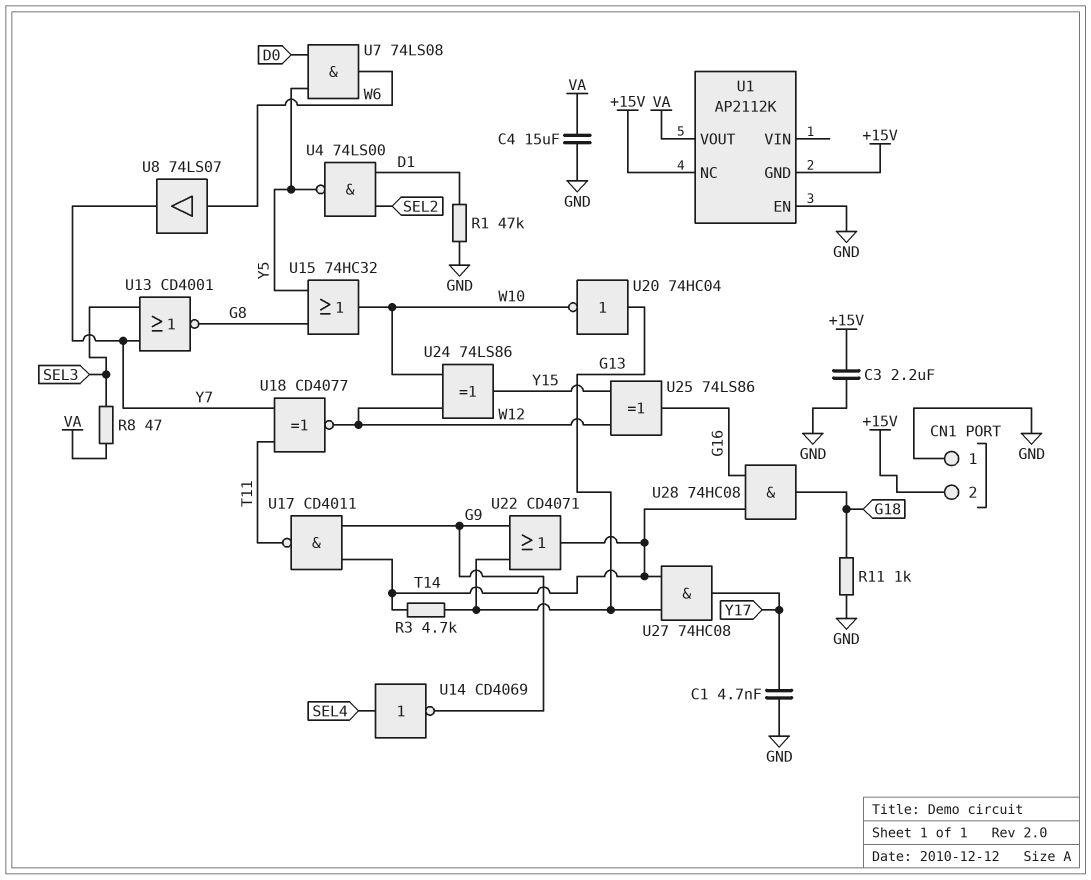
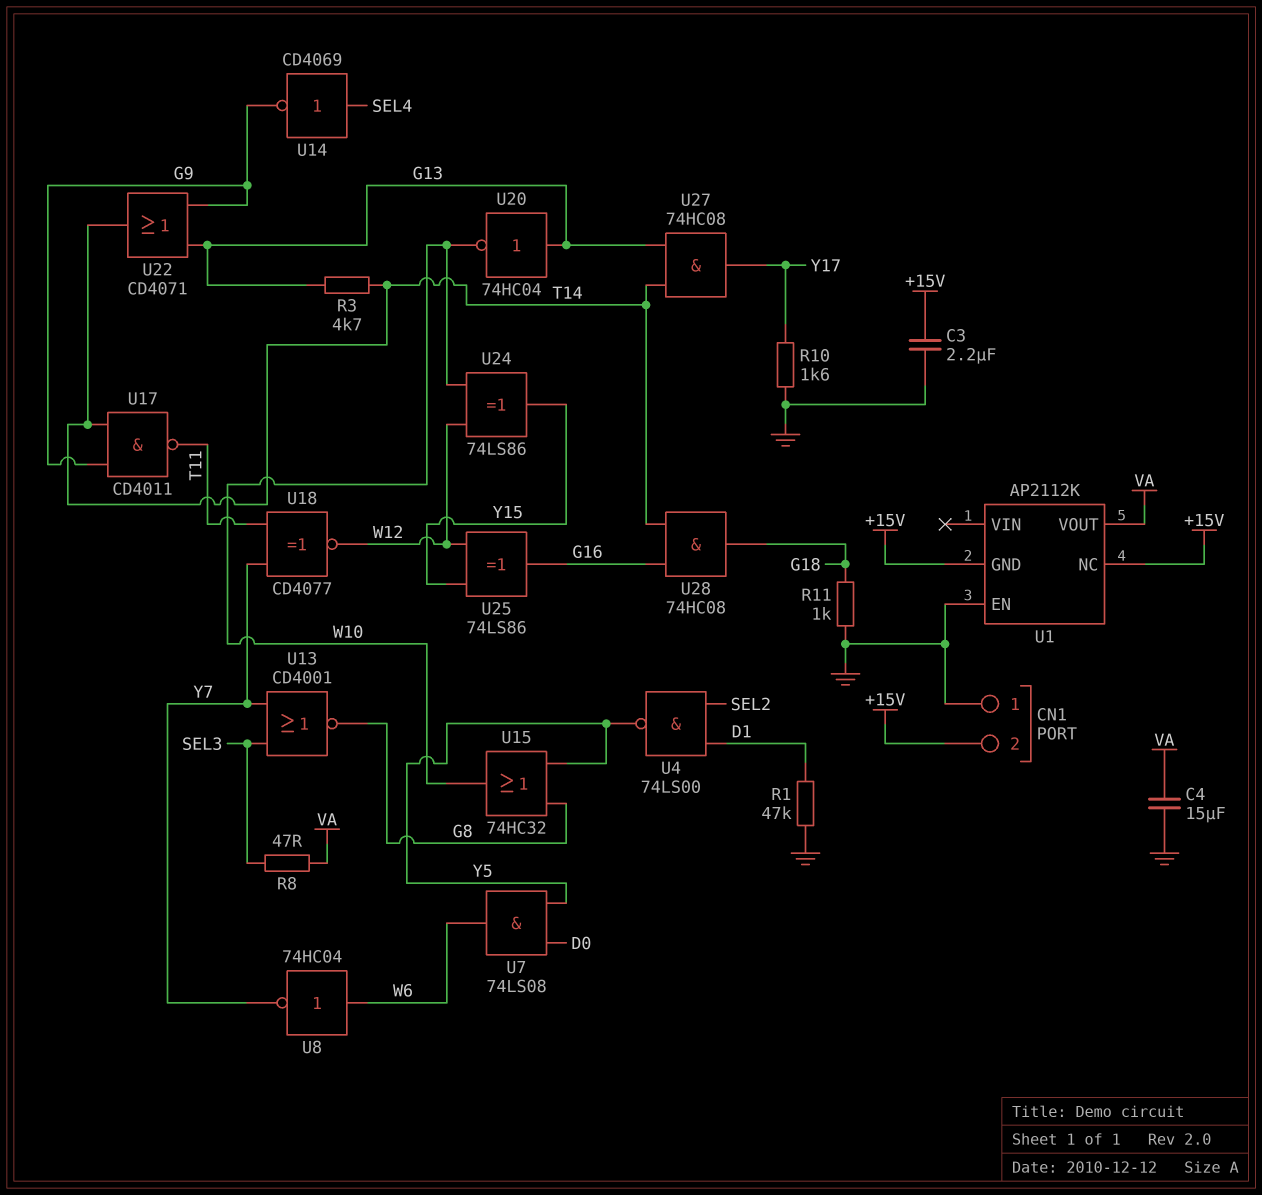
C1: 4.7nF (GND, Y17) -> none
R10: none -> 1.6k (GND, Y17)
U8: buffer 74LS07 (in W6, out Y7) -> NOT 74HC04 (in W6, out Y7)

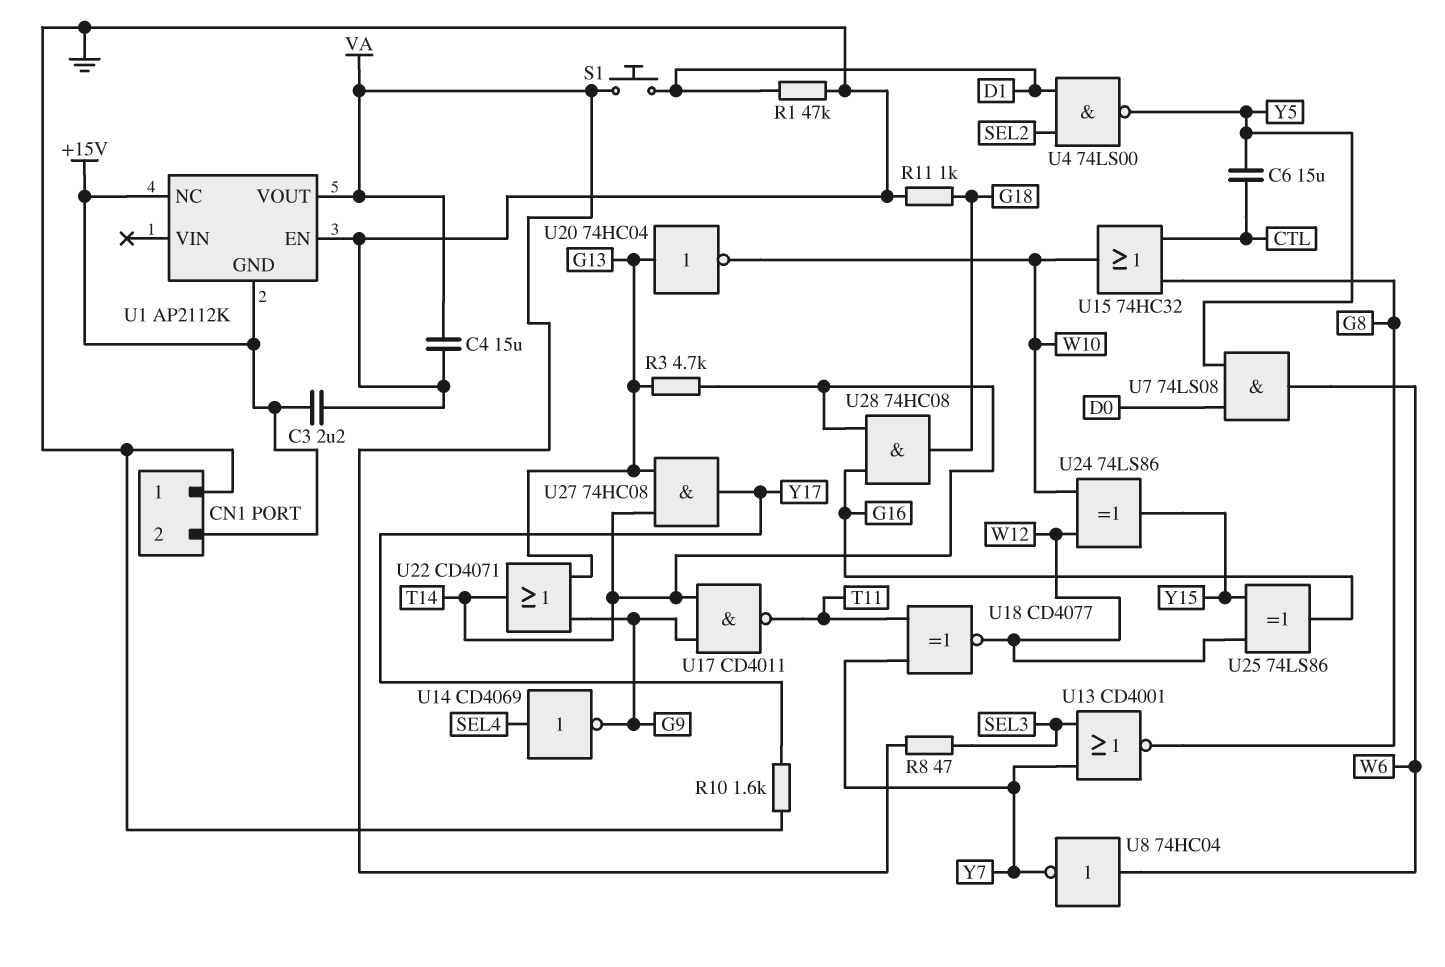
C6: none -> 15uF (CTL, Y5)
S1: none -> button (D1, VA)
U15: OR 74HC32 (in G8, in Y5, out W10) -> OR 74HC32 (in CTL, in G8, out W10)

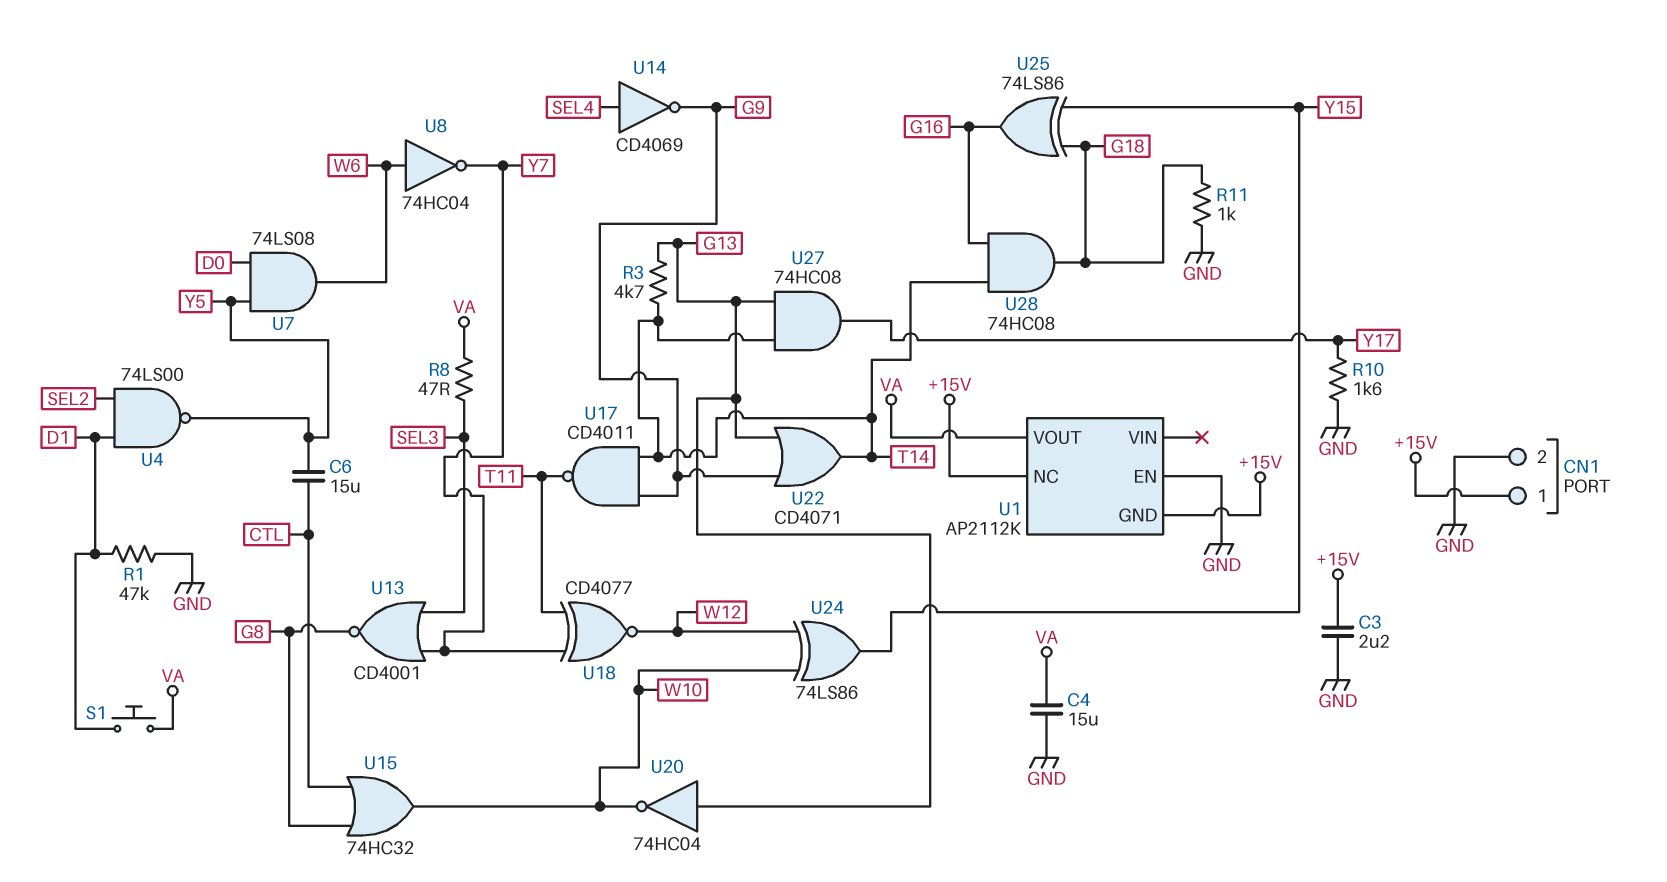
CN1 pin 1: GND -> +15V
CN1 pin 2: +15V -> GND
U25: XOR 74LS86 (in W12, in Y15, out G16) -> XOR 74LS86 (in G18, in Y15, out G16)

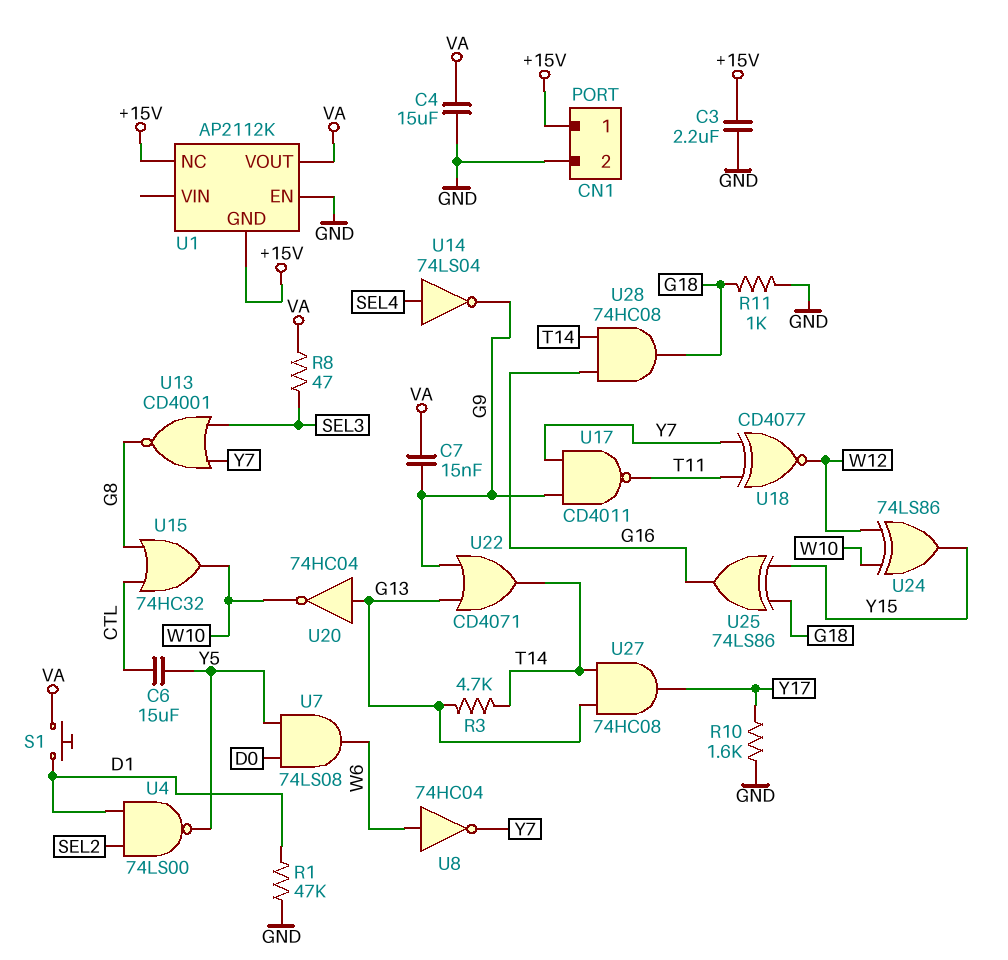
C7: none -> 15nF (G9, VA)
U14: NOT CD4069 (in SEL4, out G9) -> NOT 74LS04 (in SEL4, out G9)
U17: NAND CD4011 (in G9, in T14, out T11) -> NAND CD4011 (in G9, in Y7, out T11)

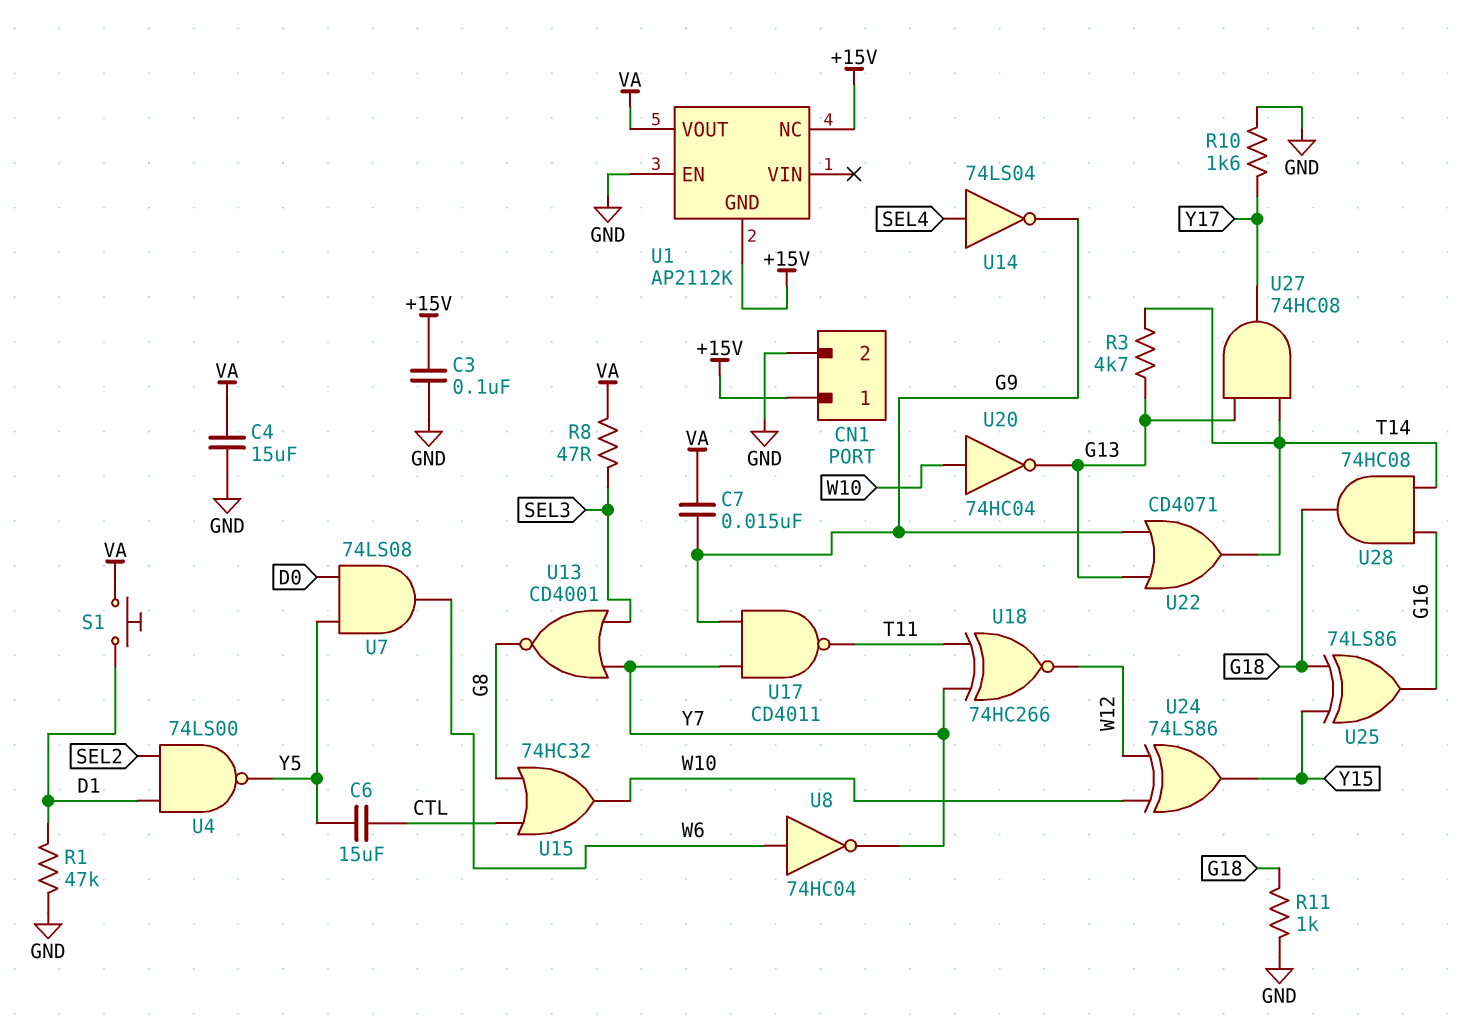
C3: 2.2uF (+15V, GND) -> 100nF (+15V, GND)
U18: XNOR CD4077 (in T11, in Y7, out W12) -> XNOR 74HC266 (in T11, in Y7, out W12)
U20: NOT 74HC04 (in G13, out W10) -> NOT 74HC04 (in W10, out G13)

